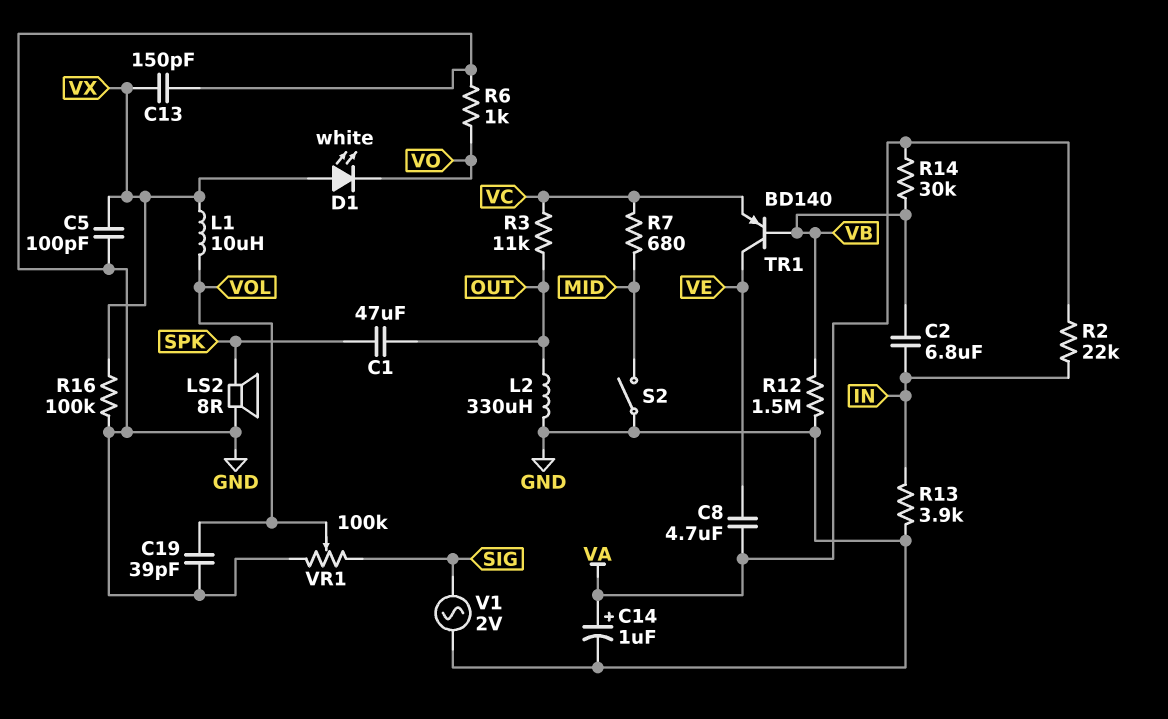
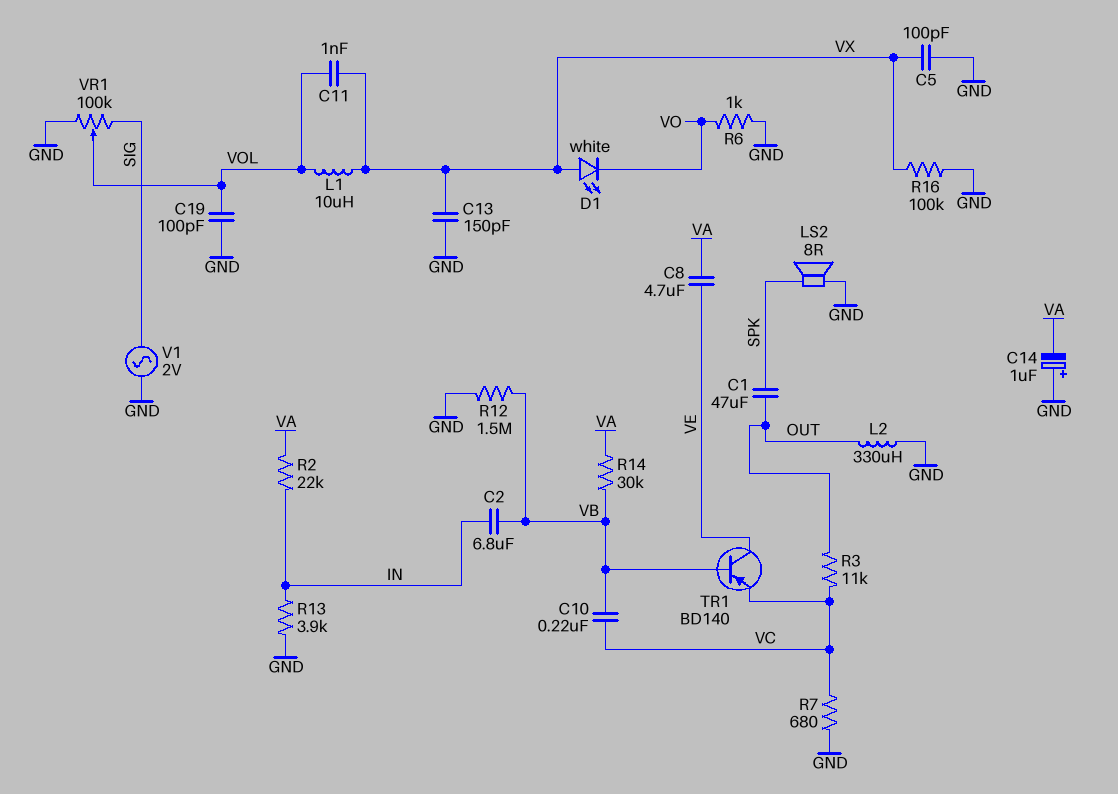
C10: none -> 220nF (VB, VC)
C11: none -> 1nF (VOL, VX)
C14: 1uF (plus VA, minus GND) -> 1uF (plus GND, minus VA)
C19: 39pF (GND, VOL) -> 100pF (GND, VOL)
R7: 680 (MID, VC) -> 680 (GND, VC)
S2: switch (GND, MID) -> none

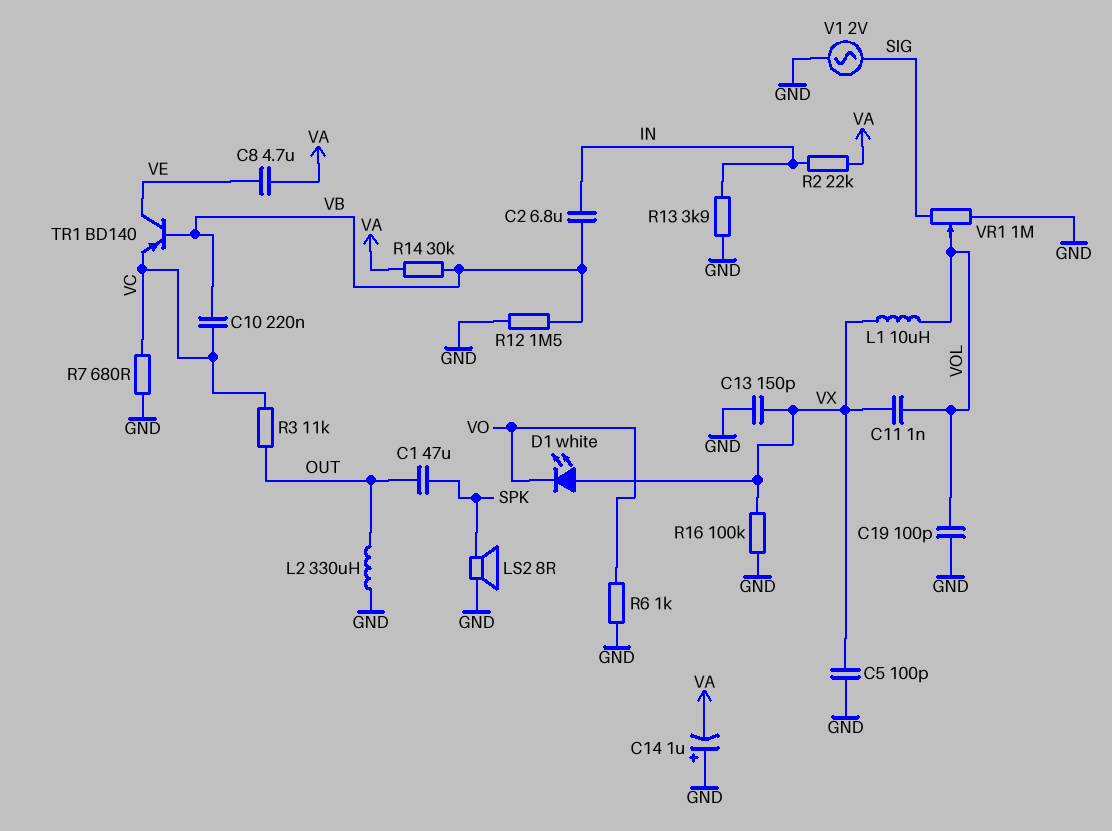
VR1: 100k (GND, SIG, wiper VOL) -> 1M (GND, SIG, wiper VOL)

